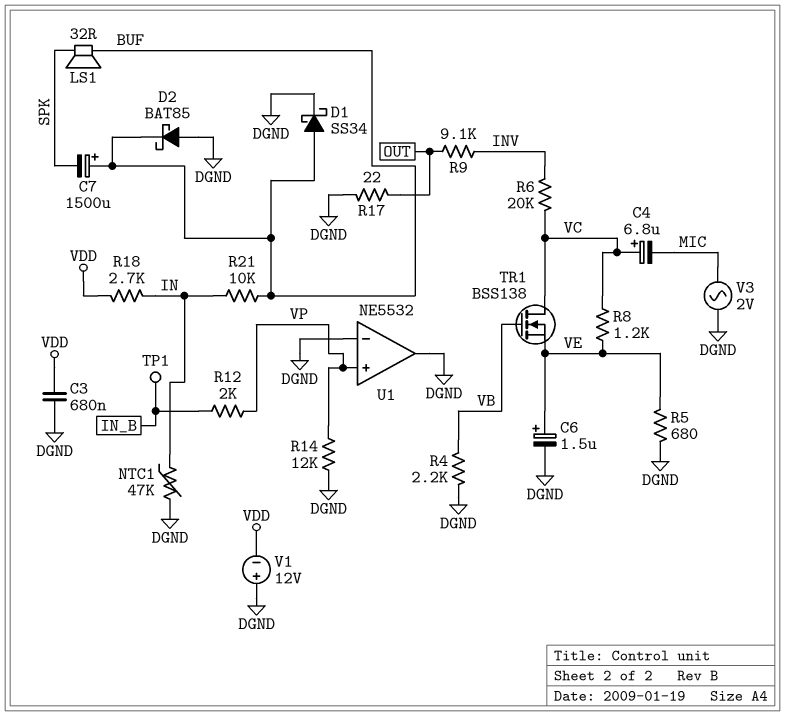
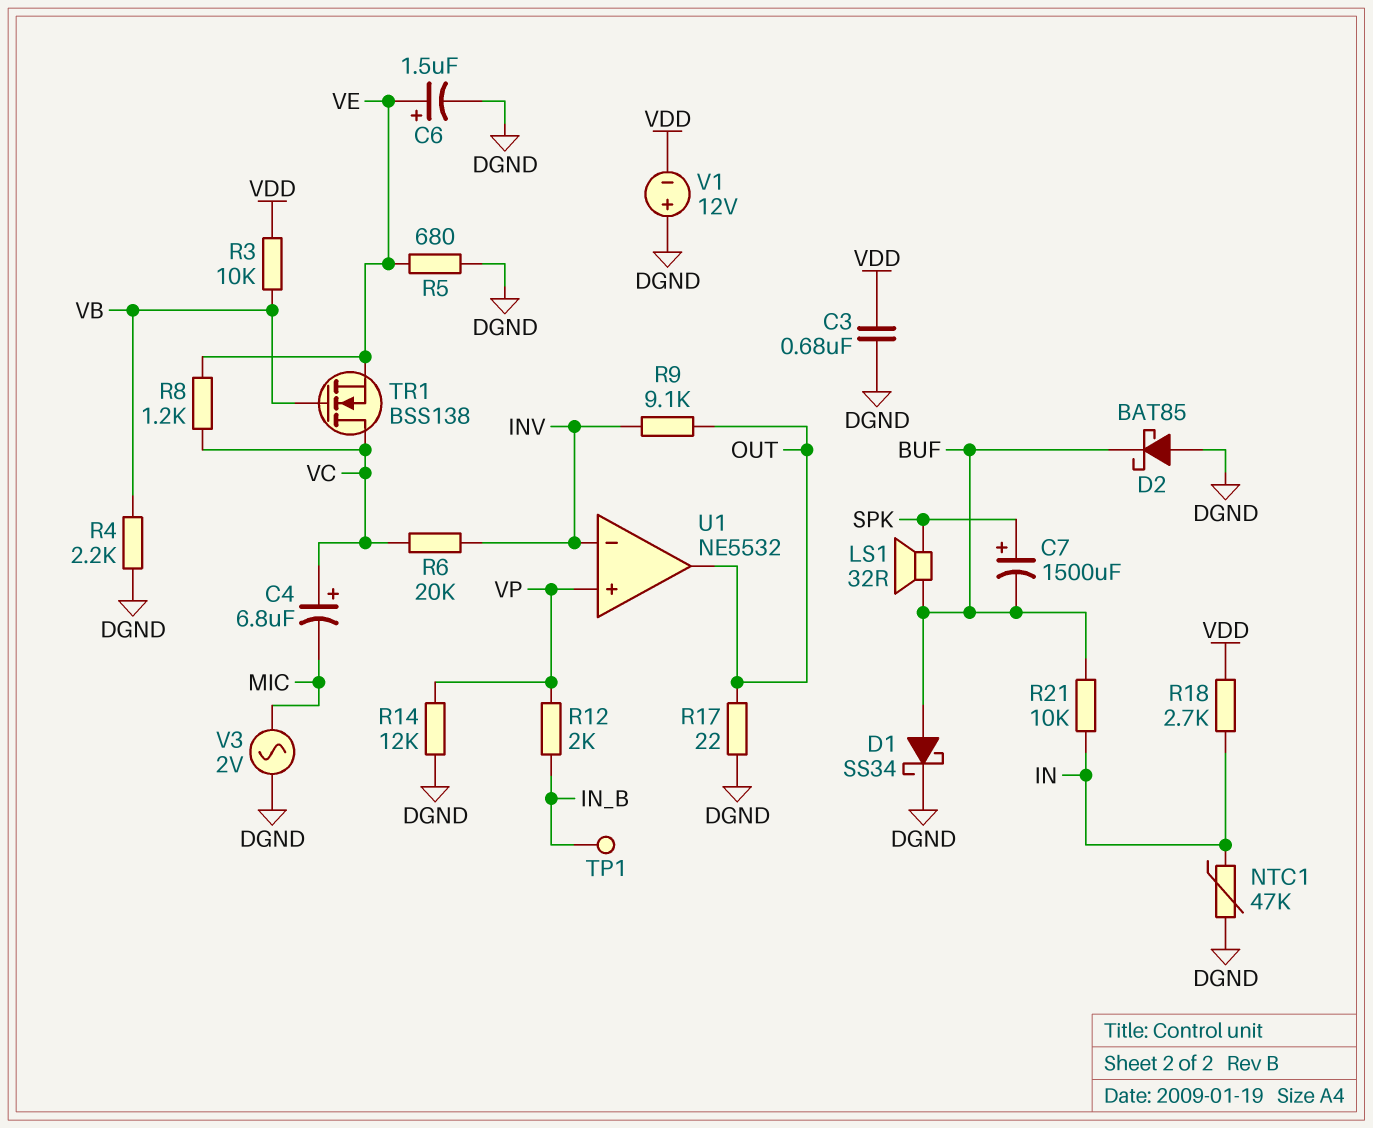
C7: 1500uF (plus BUF, minus SPK) -> 1500uF (plus SPK, minus BUF)
R3: none -> 10k (VB, VDD)
U1 pin in-: DGND -> INV
U1 pin out: DGND -> OUT

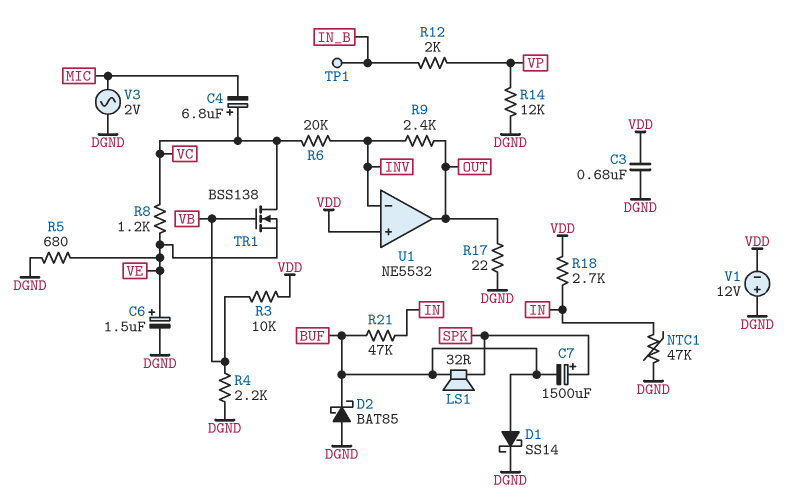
D1: schottky SS34 (A BUF, K DGND) -> schottky SS14 (A BUF, K DGND)
R9: 9.1k (INV, OUT) -> 2.4k (INV, OUT)
R21: 10k (BUF, IN) -> 47k (BUF, IN)
U1 pin in+: VP -> VDD

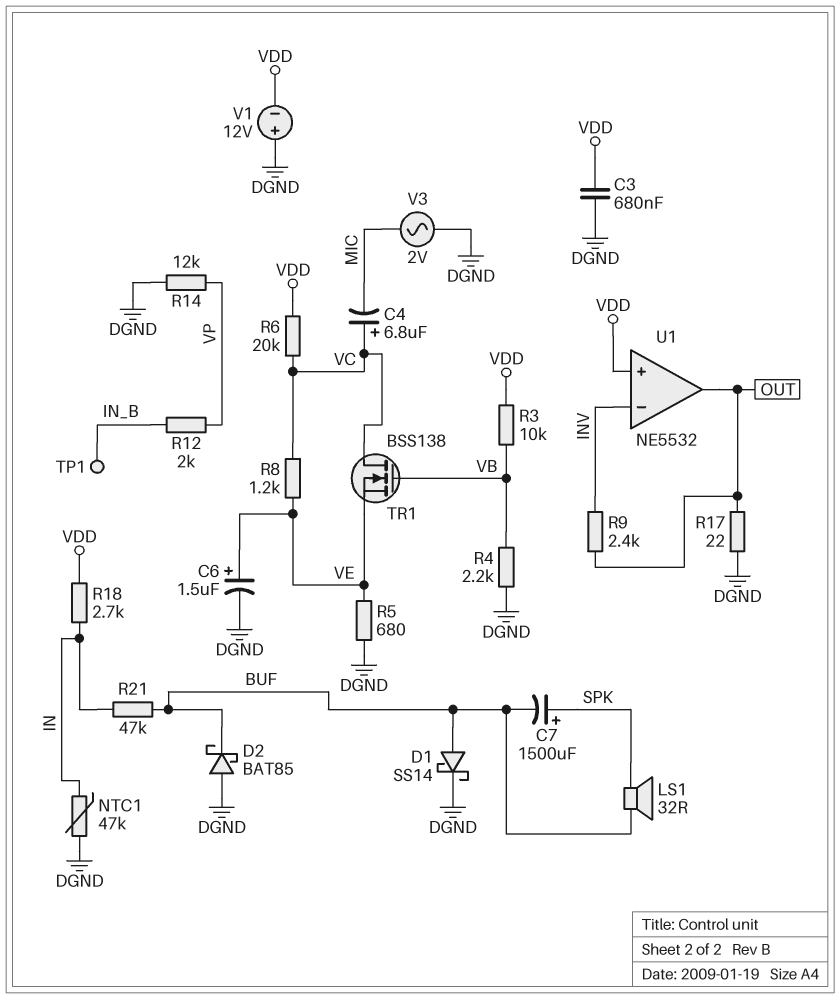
R6: 20k (INV, VC) -> 20k (VC, VDD)

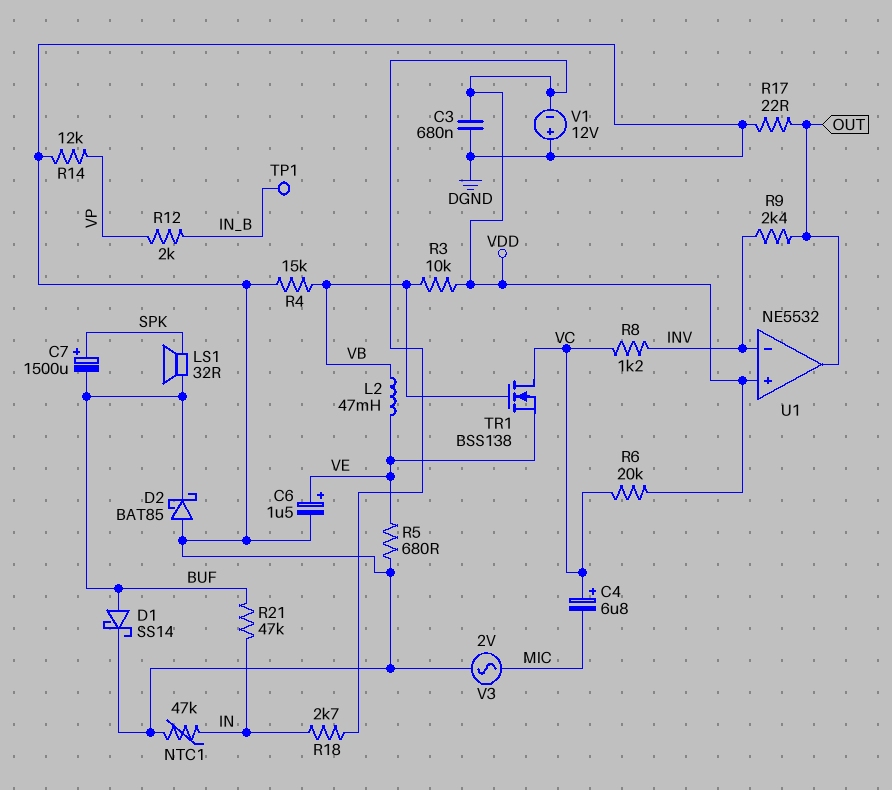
L2: none -> 47mH (VB, VE)
R4: 2.2k (DGND, VB) -> 15k (DGND, VB)
R8: 1.2k (VC, VE) -> 1.2k (INV, VC)

